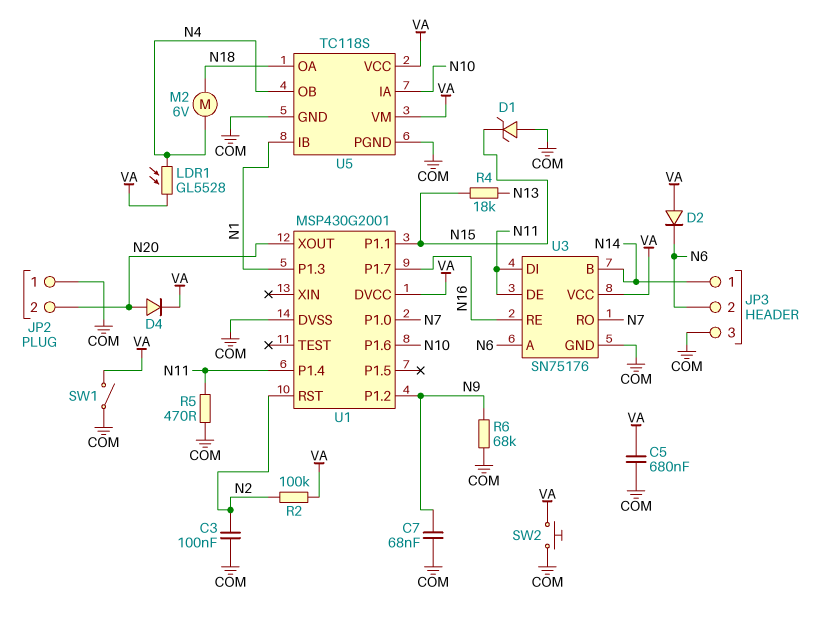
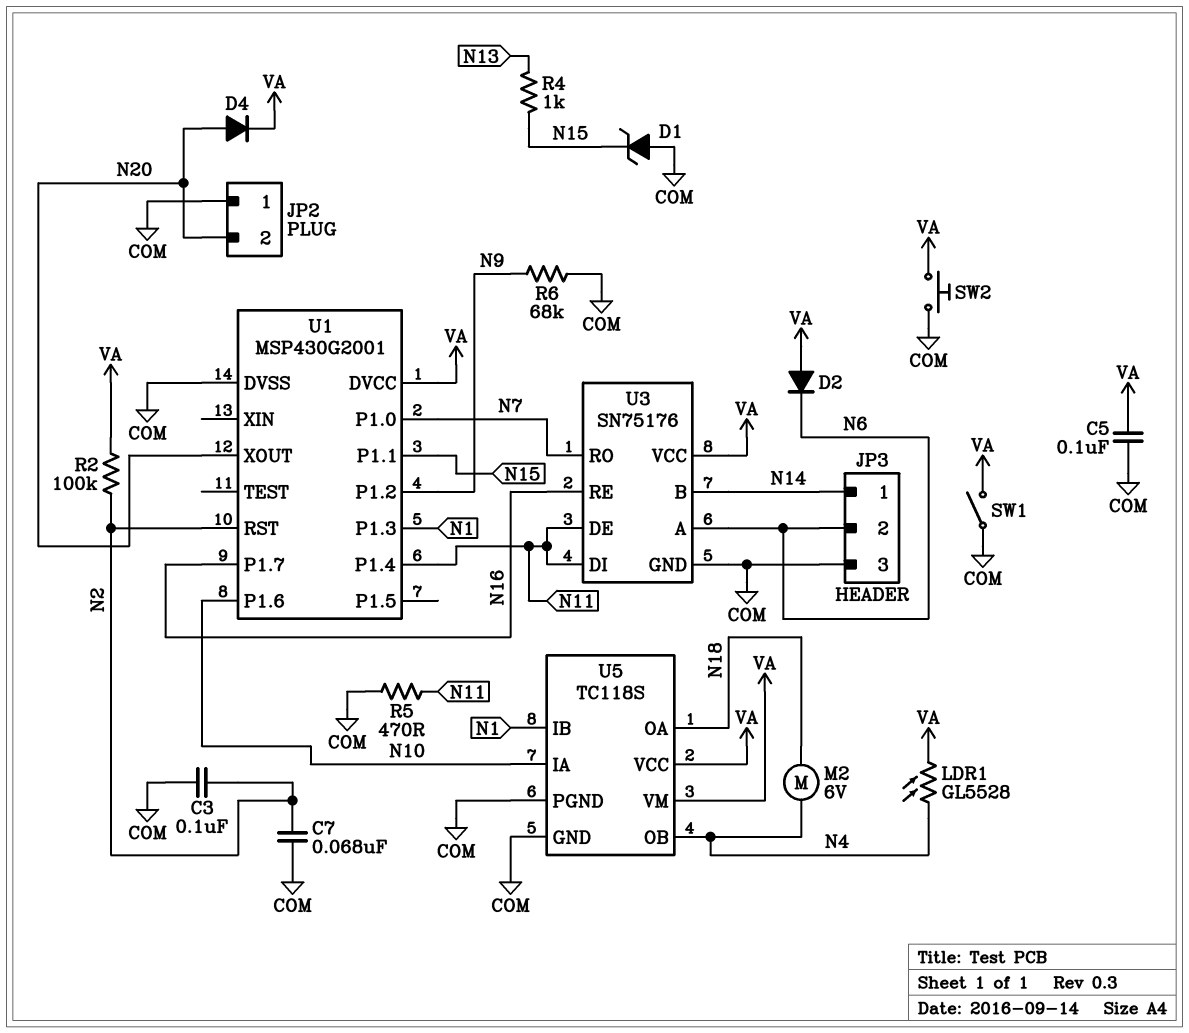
C5: 680nF (COM, VA) -> 100nF (COM, VA)
C7: 68nF (COM, N9) -> 68nF (COM, N2)
R4: 18k (N13, N15) -> 1k (N13, N15)

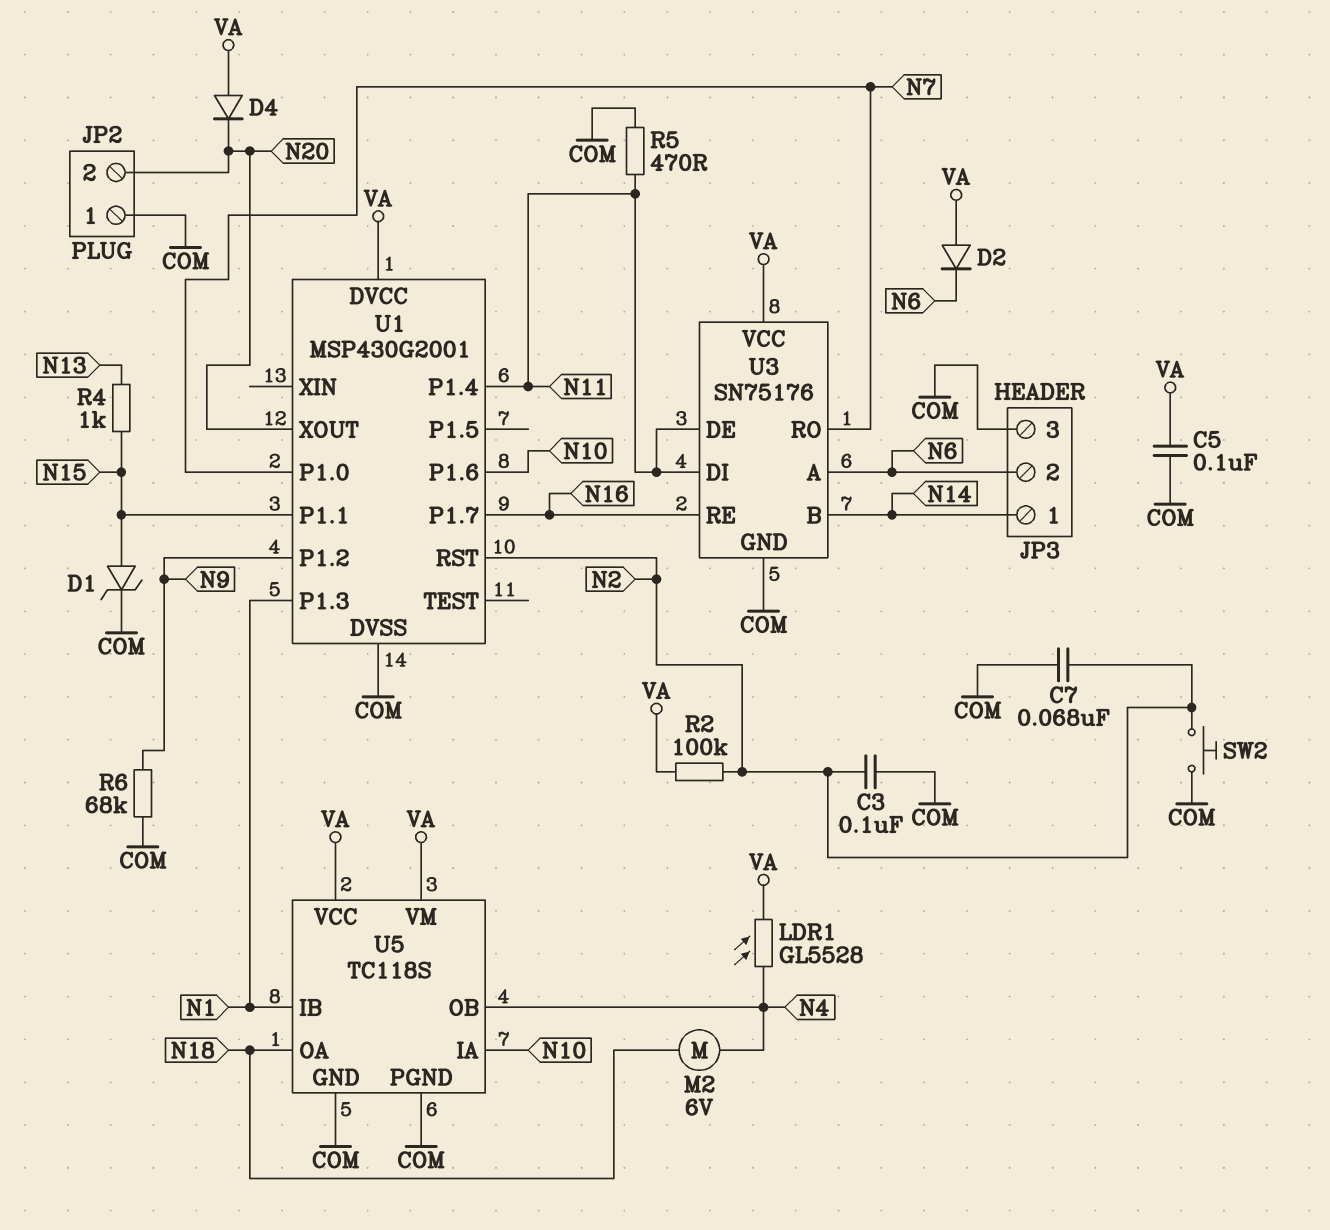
D1: zener (A COM, K N15) -> zener (A N15, K COM)
D4: diode (A N20, K VA) -> diode (A VA, K N20)
SW1: switch (COM, VA) -> none
SW2: button (COM, VA) -> button (COM, N2)

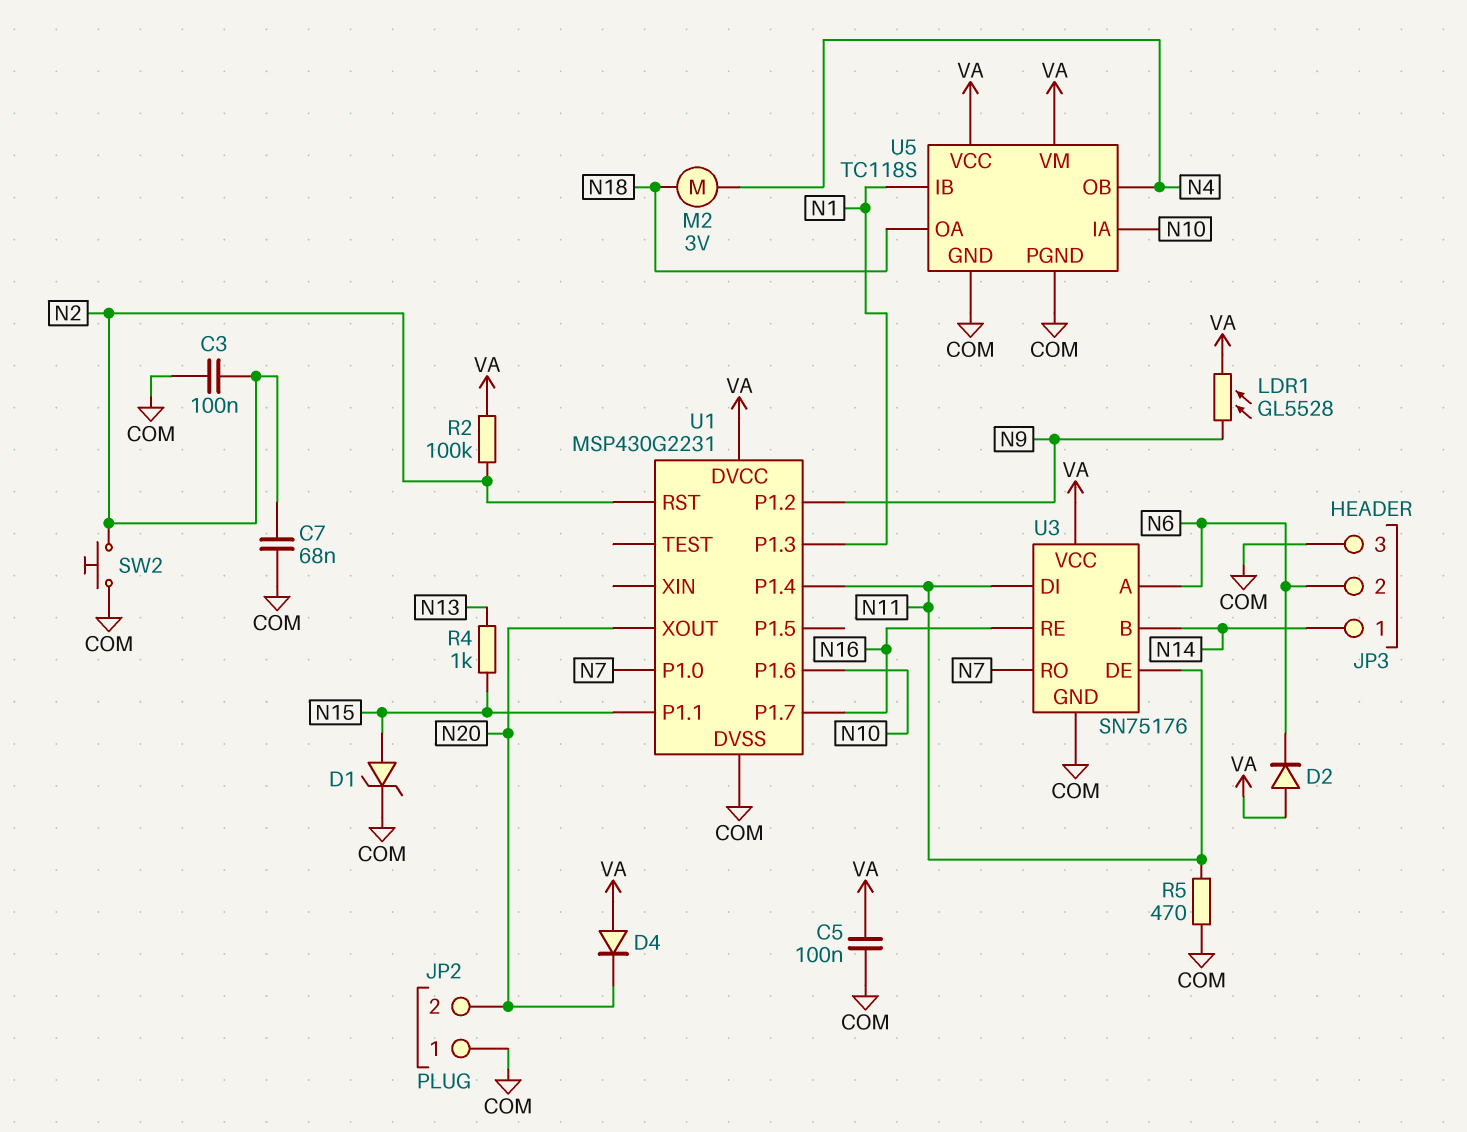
LDR1: GL5528 (N4, VA) -> GL5528 (N9, VA)
M2: motor 6V (N4, N18) -> motor 3V (N4, N18)
R6: 68k (COM, N9) -> none
U1: MSP430G2001 -> MSP430G2231

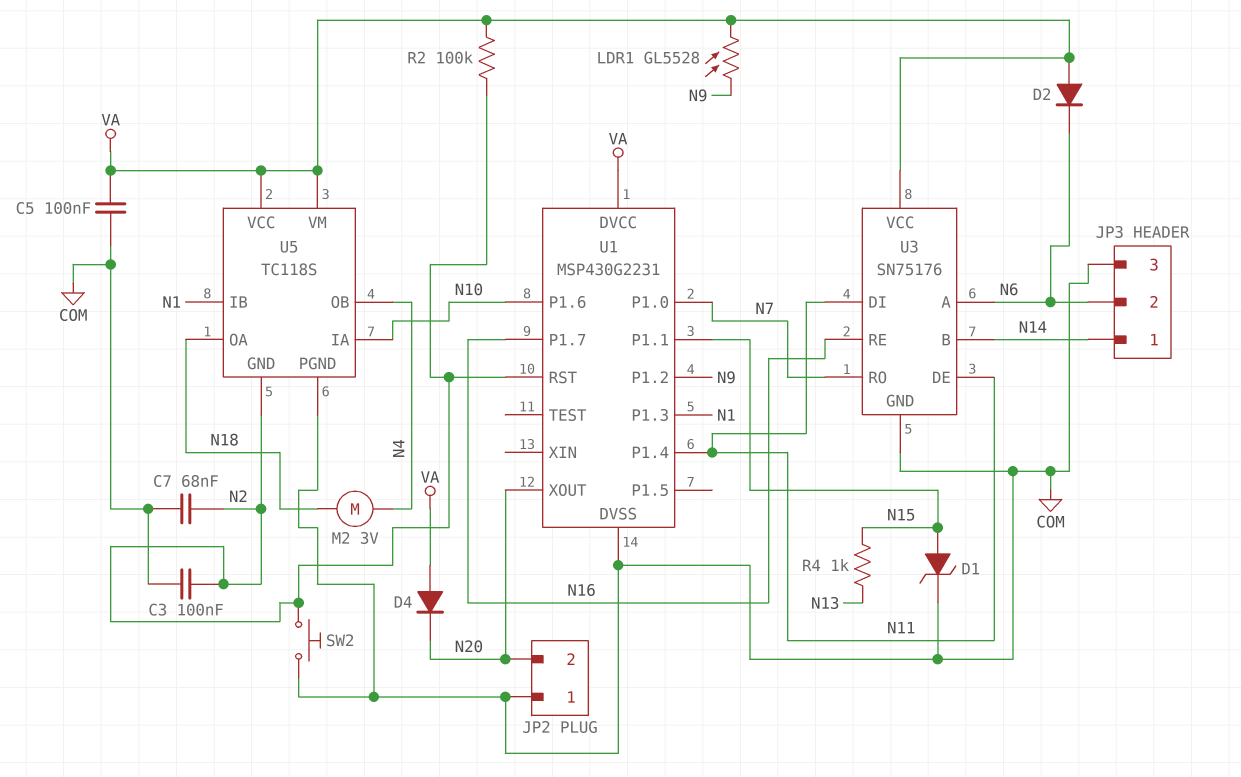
R5: 470 (COM, N11) -> none
U5 pin GND: COM -> N2

